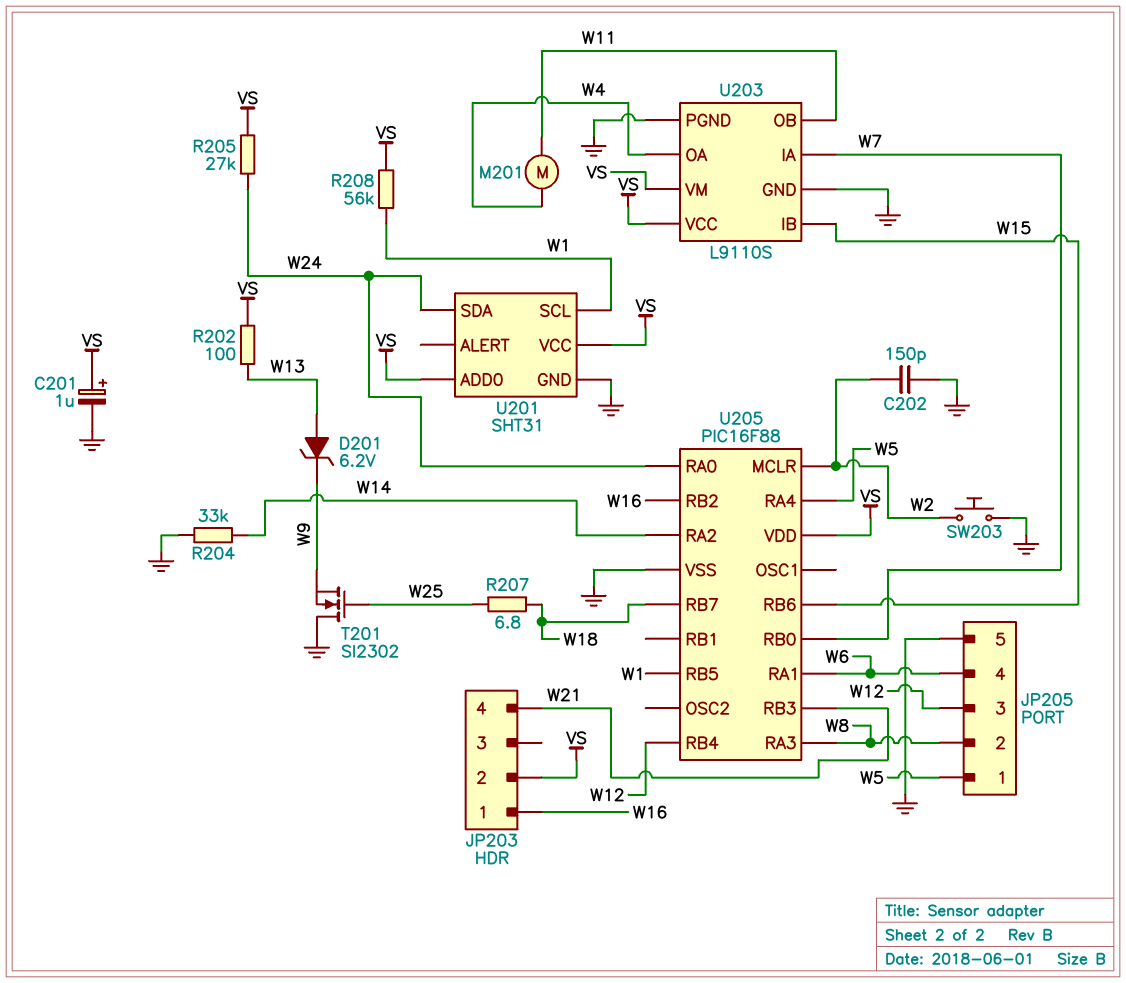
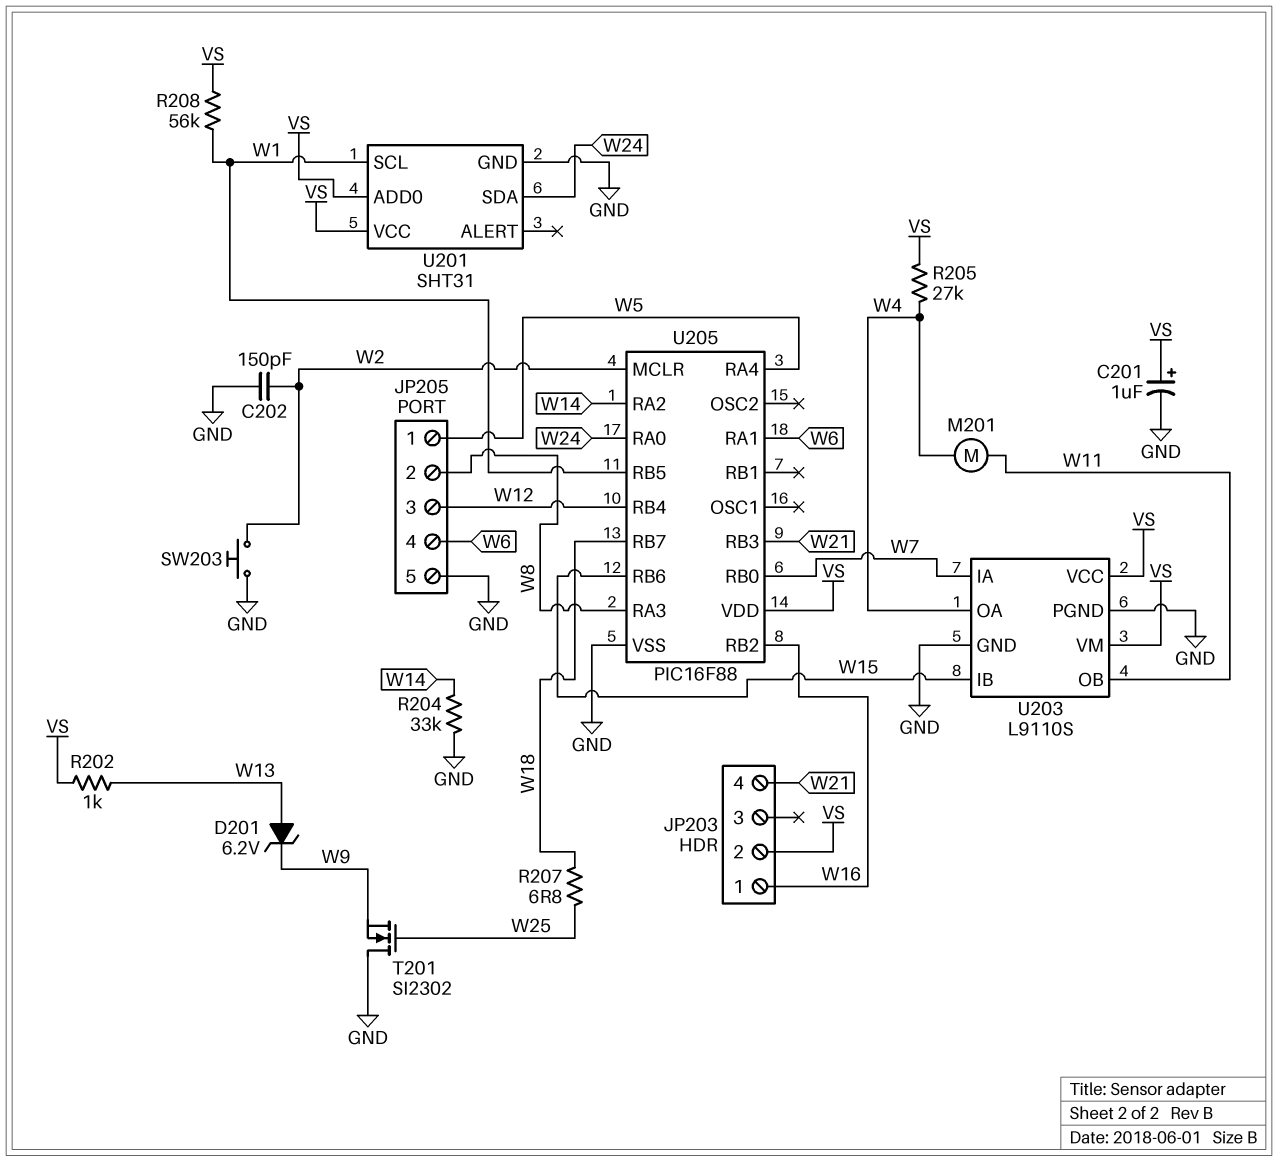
R202: 100 (VS, W13) -> 1k (VS, W13)
R205: 27k (VS, W24) -> 27k (VS, W4)

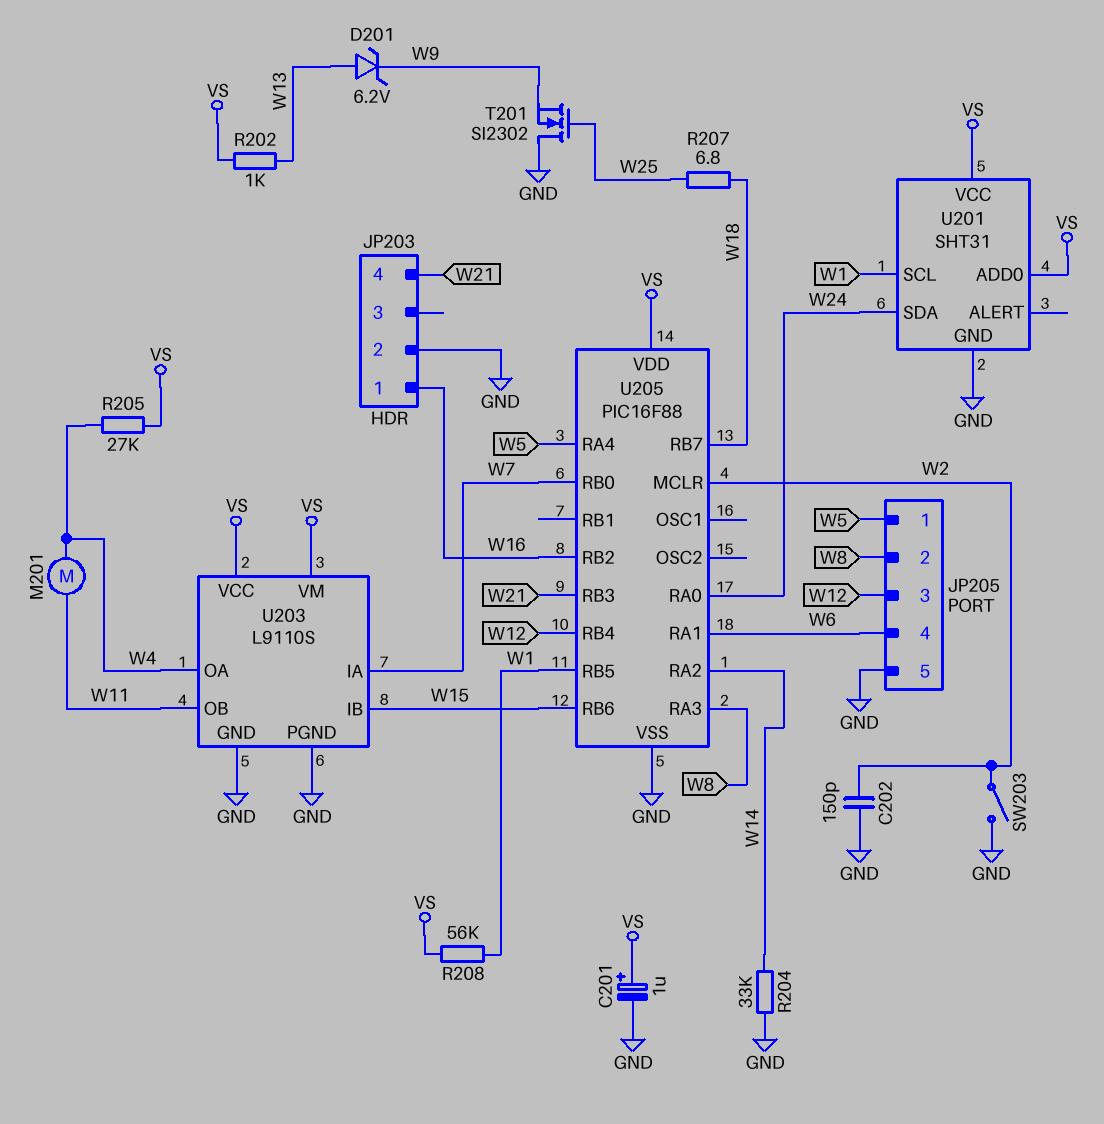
JP203 pin 2: VS -> GND
SW203: button (GND, W2) -> switch (GND, W2)

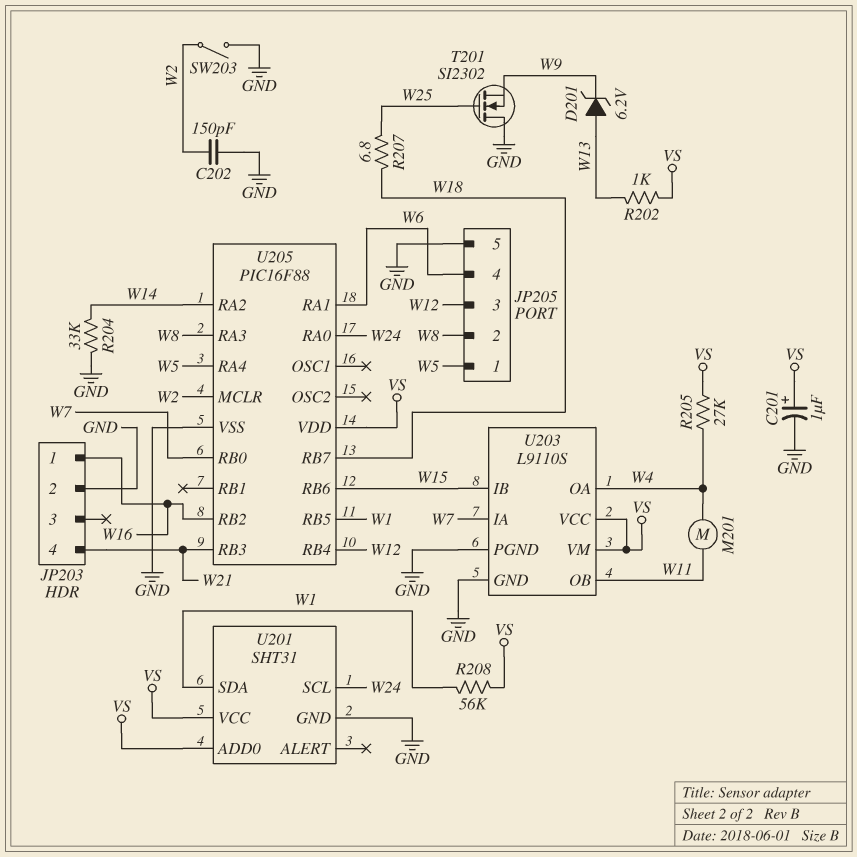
U201 pin SCL: W1 -> W24
U201 pin SDA: W24 -> W1

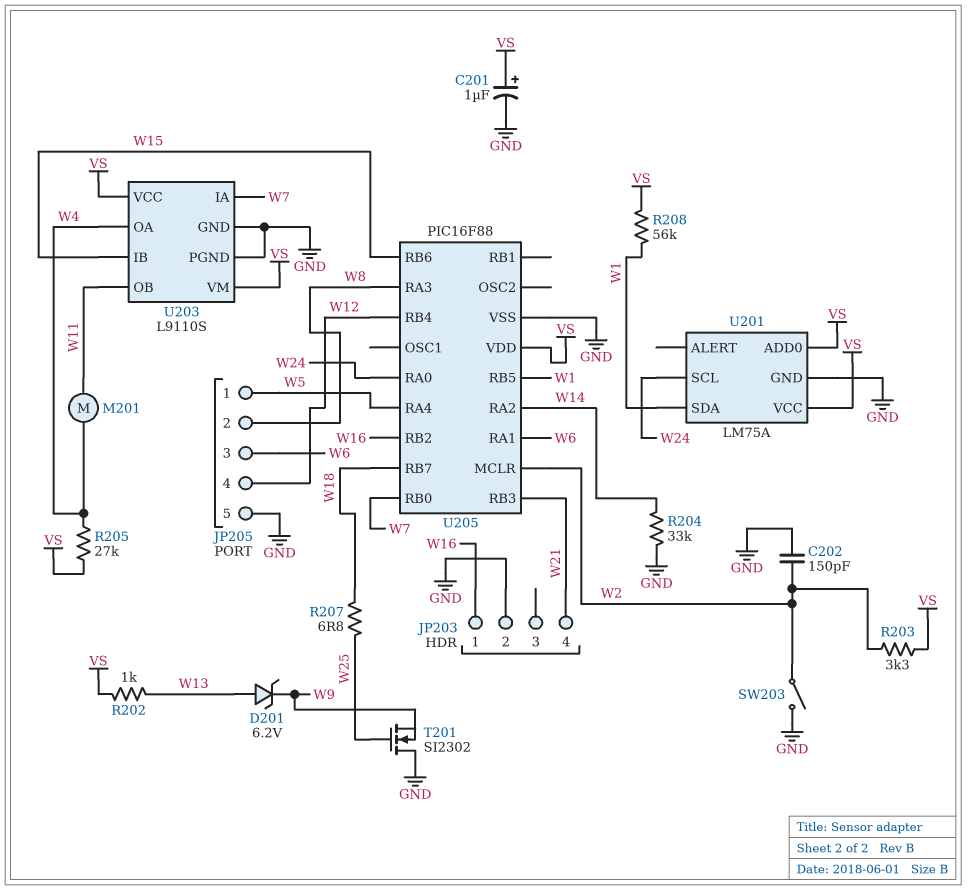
JP205 pin 3: W12 -> W6
JP205 pin 4: W6 -> W12
R203: none -> 3.3k (VS, W2)
U201: SHT31 -> LM75A

